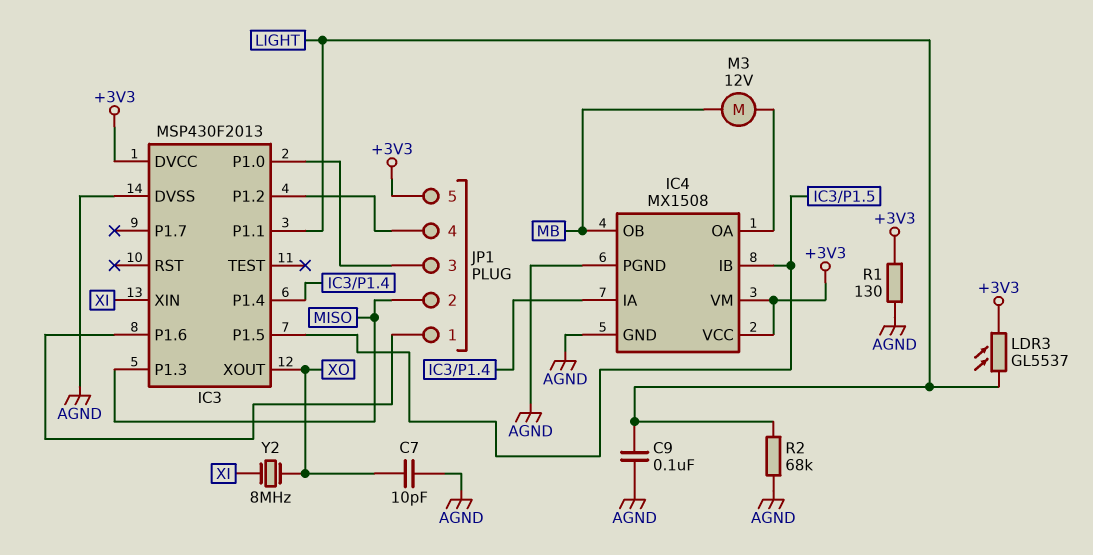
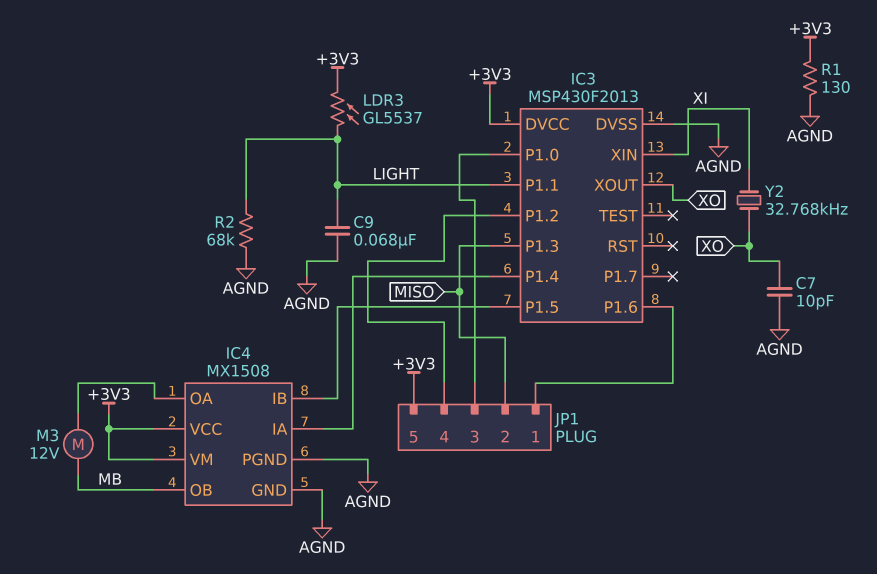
C9: 100nF (AGND, LIGHT) -> 68nF (AGND, LIGHT)
Y2: 8MHz (XI, XO) -> 32.768kHz (XI, XO)

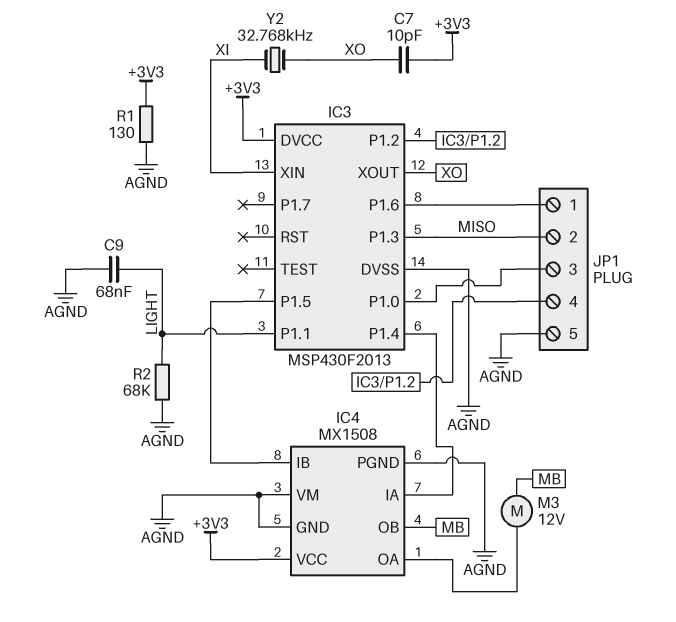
C7: 10pF (AGND, XO) -> 10pF (+3V3, XO)
IC4 pin VM: +3V3 -> AGND
JP1 pin 5: +3V3 -> AGND
LDR3: GL5537 (+3V3, LIGHT) -> none

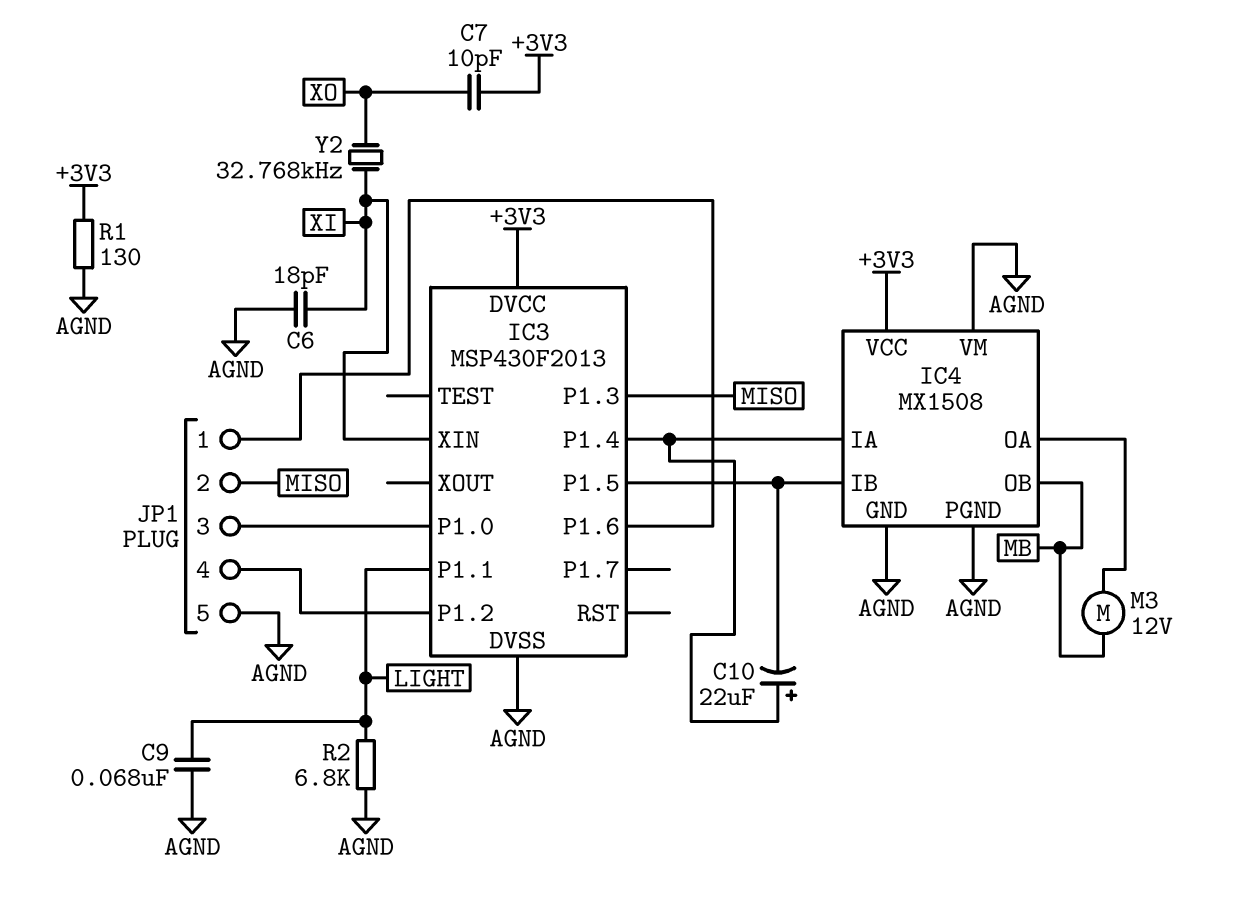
C6: none -> 18pF (AGND, XI)
C10: none -> 22uF (plus IC3/P1.4, minus IC3/P1.5)
IC3 pin XOUT: XO -> none
R2: 68k (AGND, LIGHT) -> 6.8k (AGND, LIGHT)

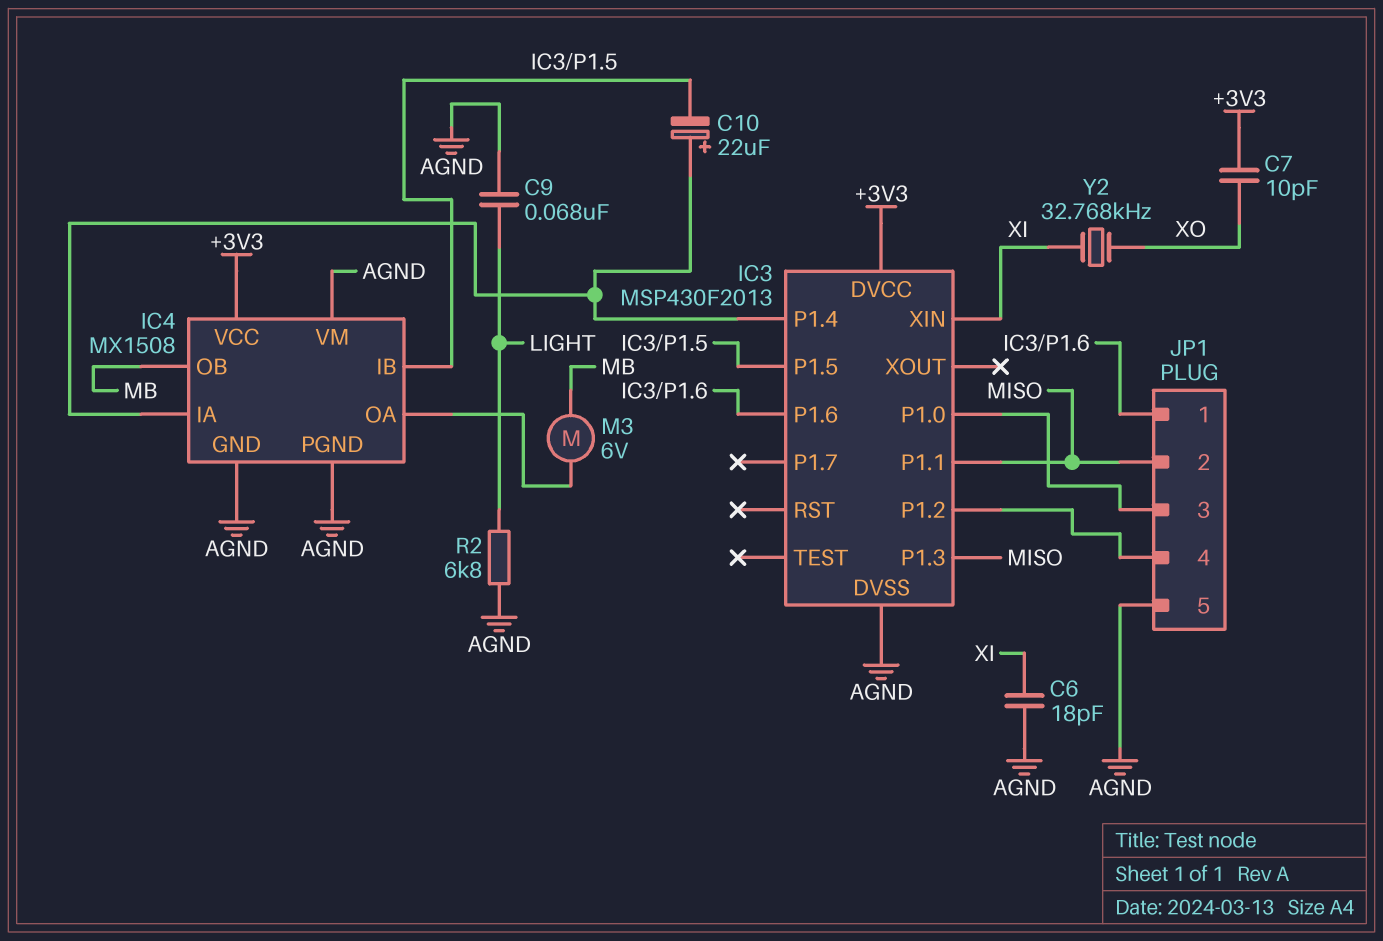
IC3 pin P1.1: LIGHT -> MISO
M3: motor 12V (IC4/OA, MB) -> motor 6V (IC4/OA, MB)
R1: 130 (+3V3, AGND) -> none

